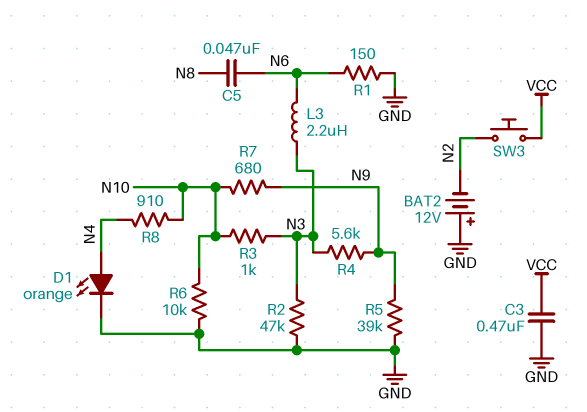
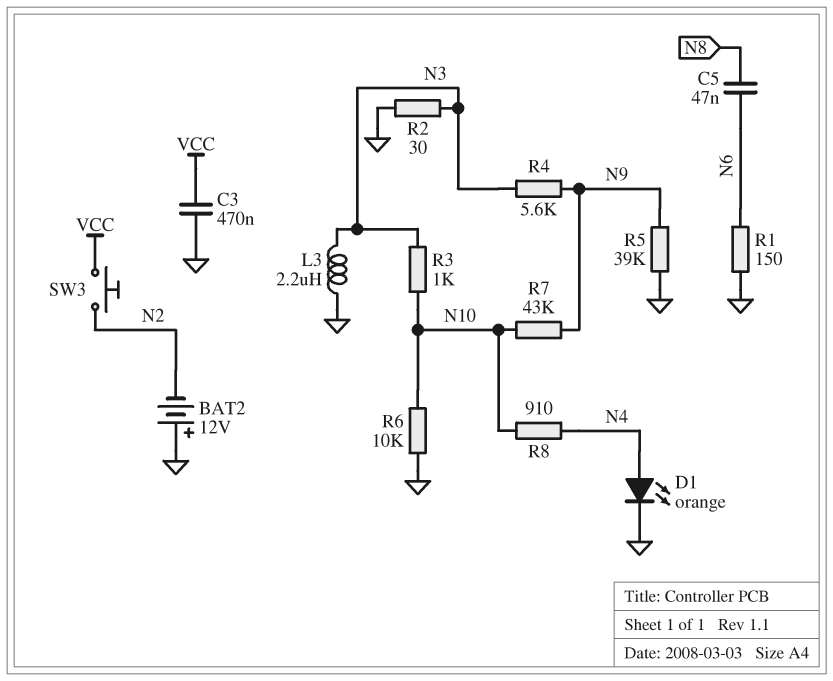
L3: 2.2uH (N3, N6) -> 2.2uH (GND, N3)
R2: 47k (GND, N3) -> 30 (GND, N3)
R7: 680 (N9, N10) -> 43k (N9, N10)

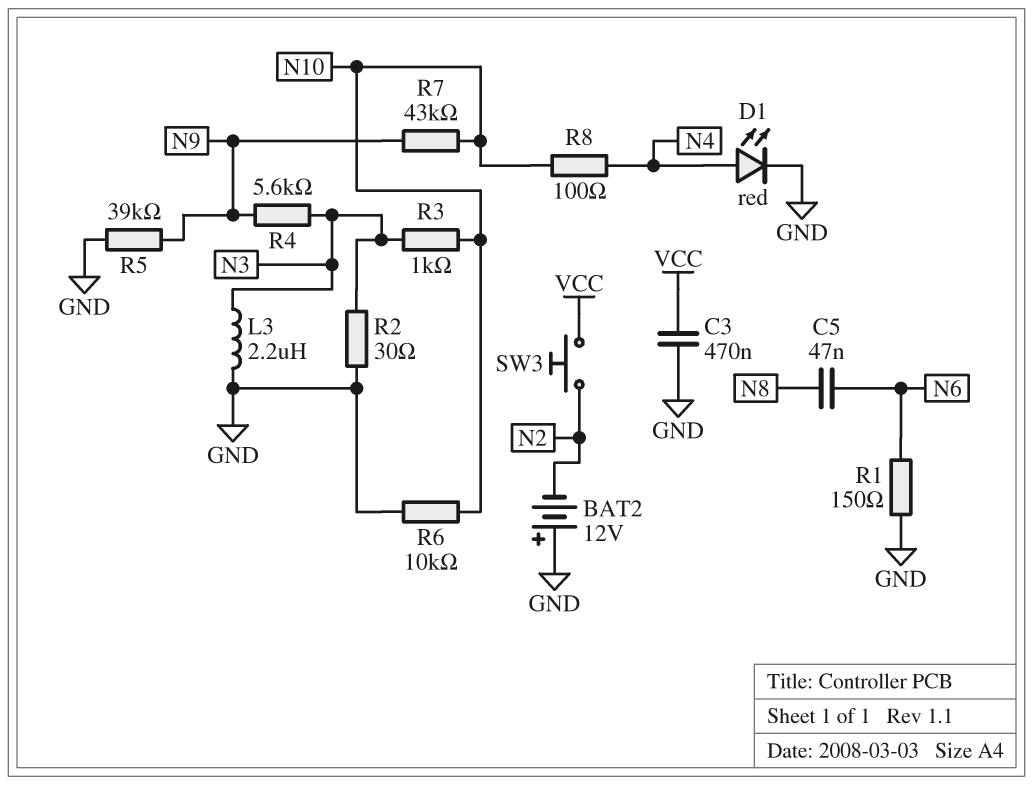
D1: LED orange (A N4, K GND) -> LED red (A N4, K GND)
R8: 910 (N4, N10) -> 100 (N4, N10)

